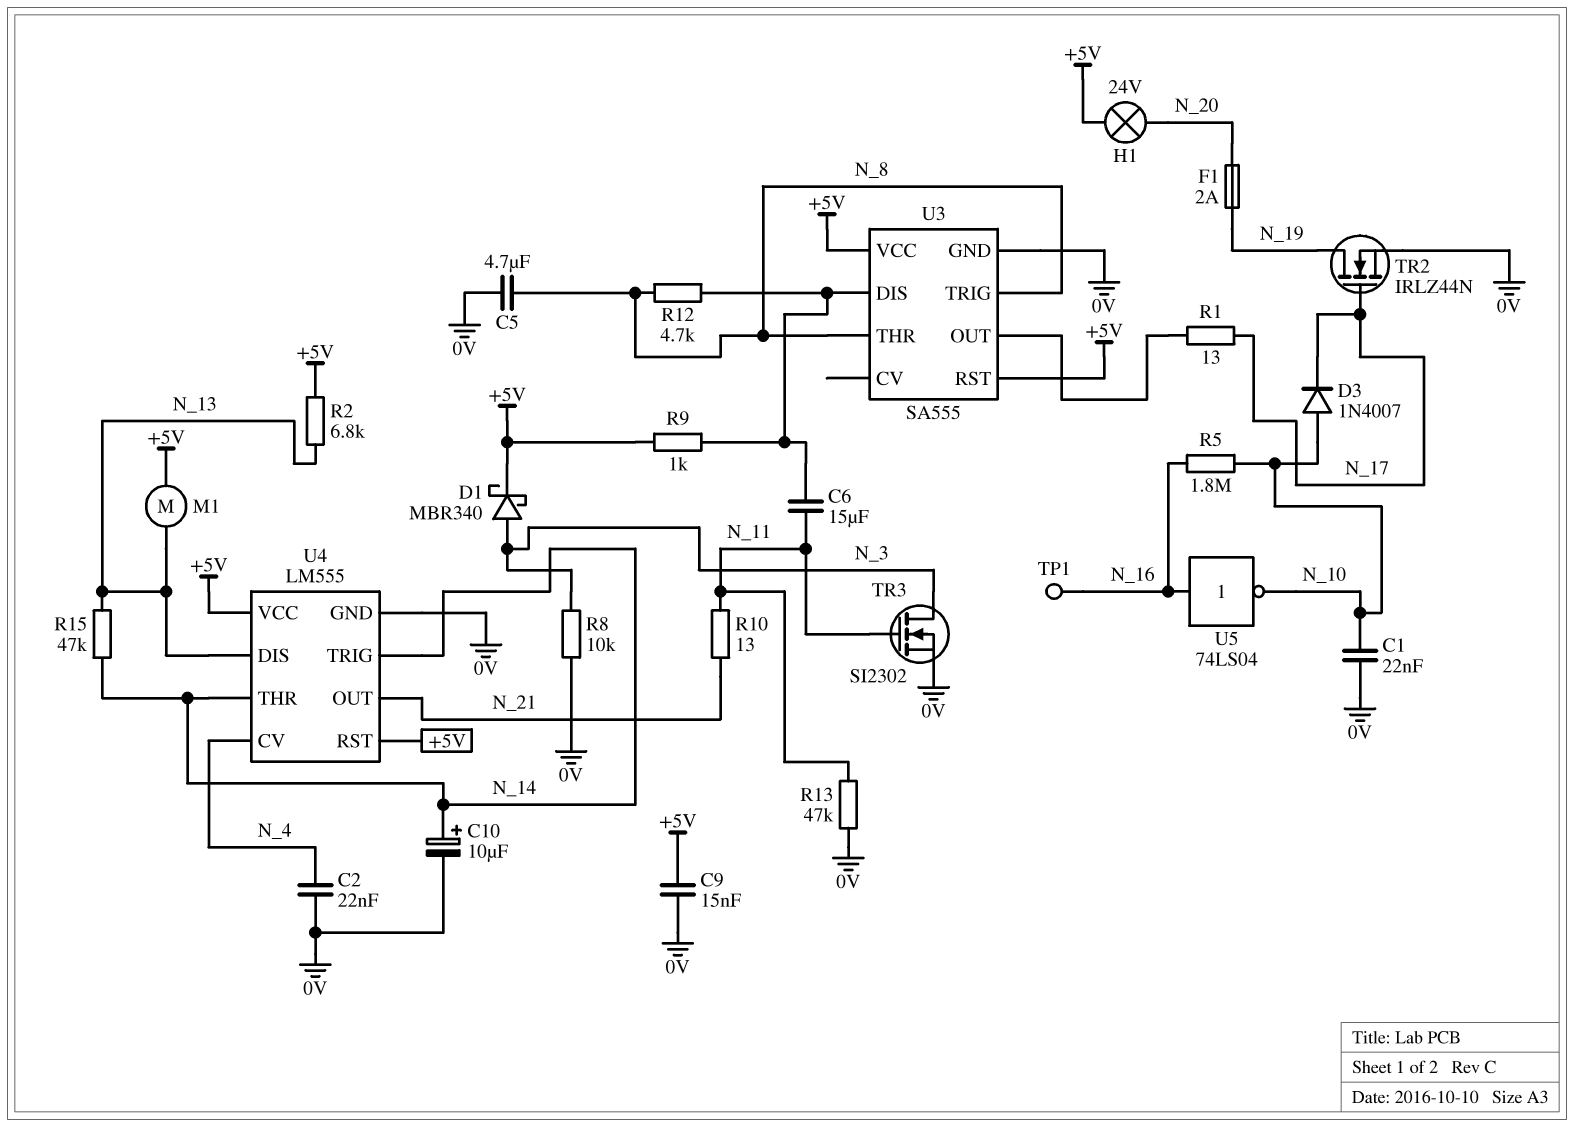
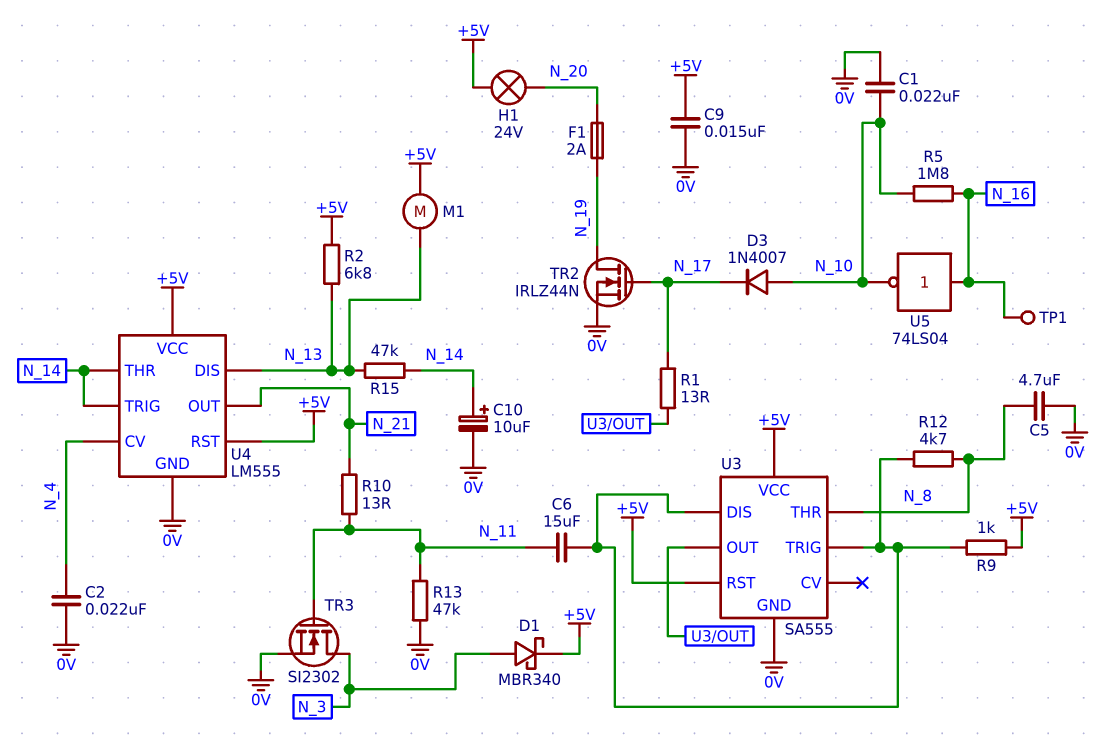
R8: 10k (0V, N_3) -> none
U3 pin TRIG: N_8 -> U3/DIS

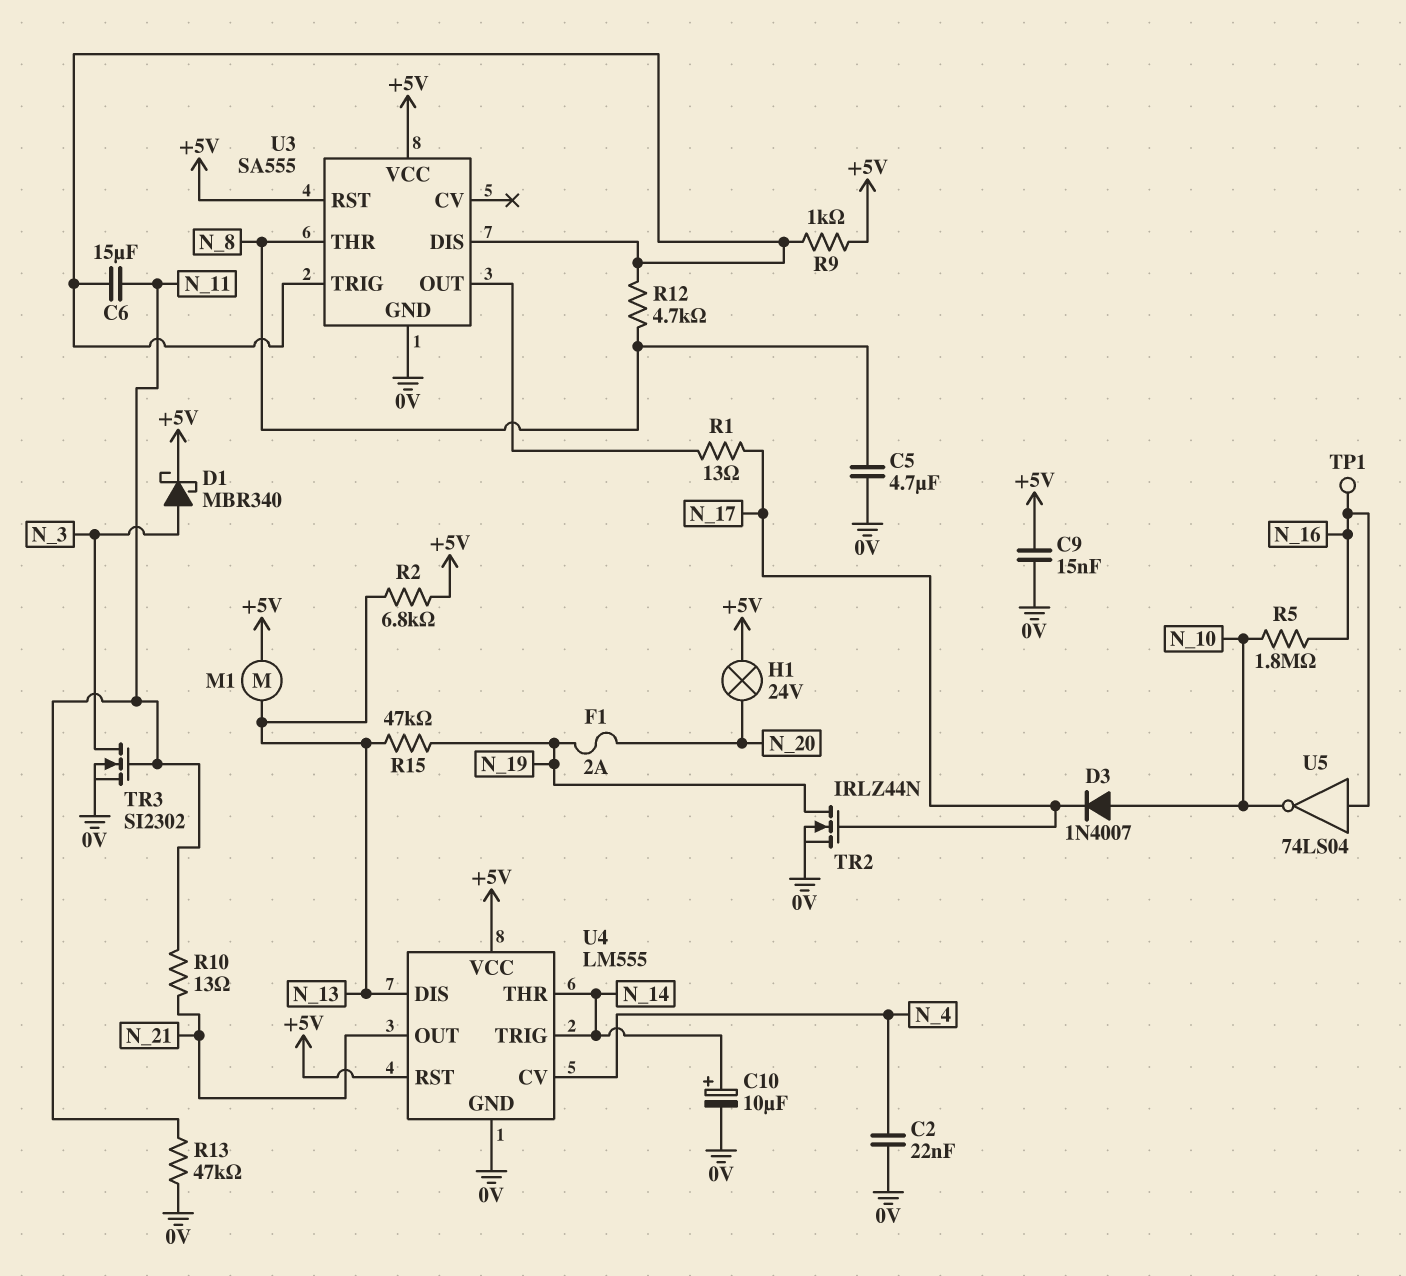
C1: 22nF (0V, N_10) -> none
R15: 47k (N_13, N_14) -> 47k (N_13, N_19)

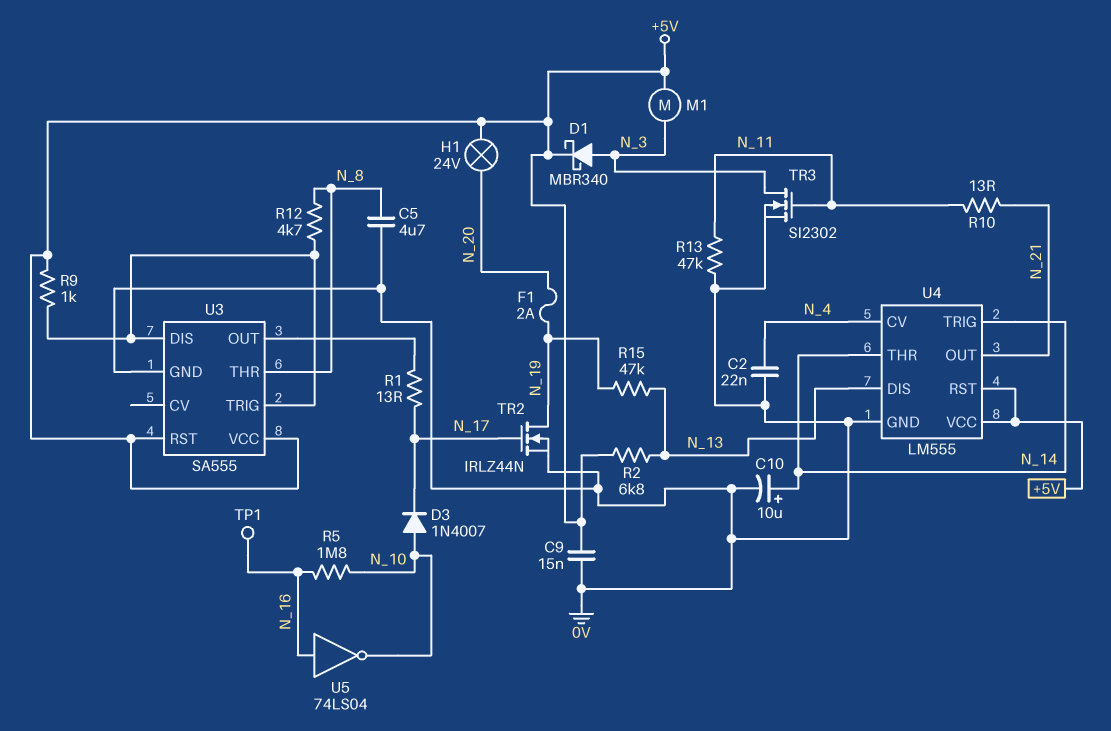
C6: 15uF (N_11, U3/DIS) -> none
M1: motor (+5V, N_13) -> motor (+5V, N_3)

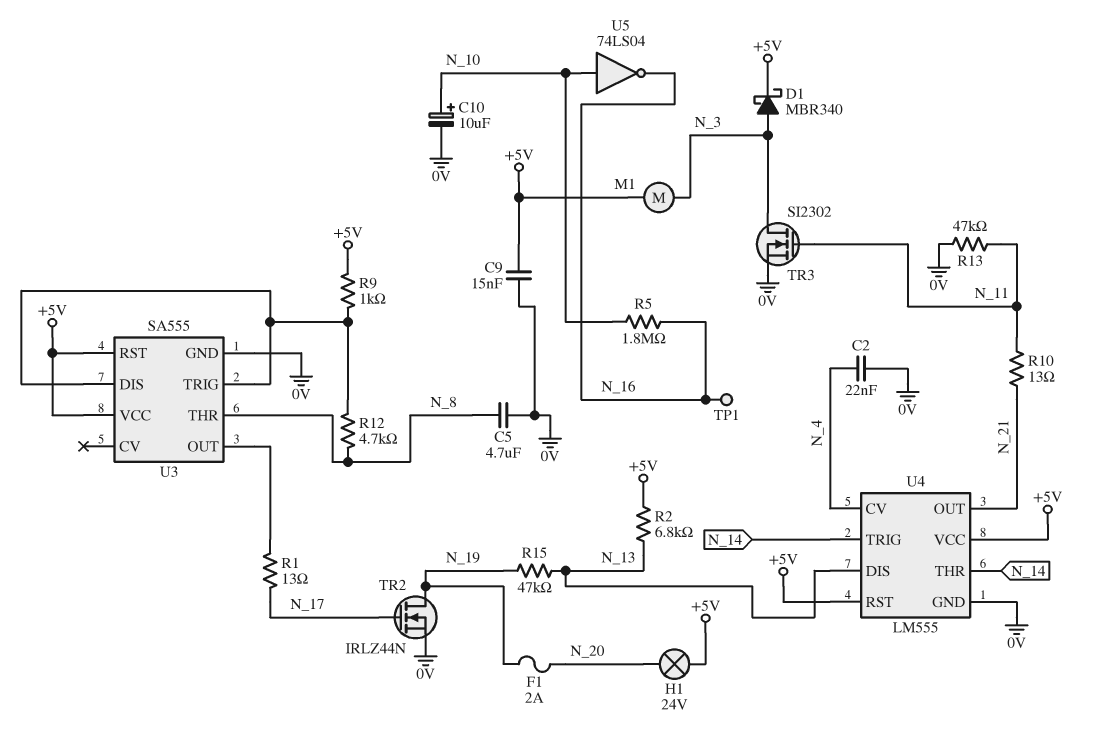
C10: 10uF (plus N_14, minus 0V) -> 10uF (plus N_10, minus 0V)
D3: diode 1N4007 (A N_10, K N_17) -> none
U5: NOT 74LS04 (in N_16, out N_10) -> NOT 74LS04 (in N_10, out N_16)

